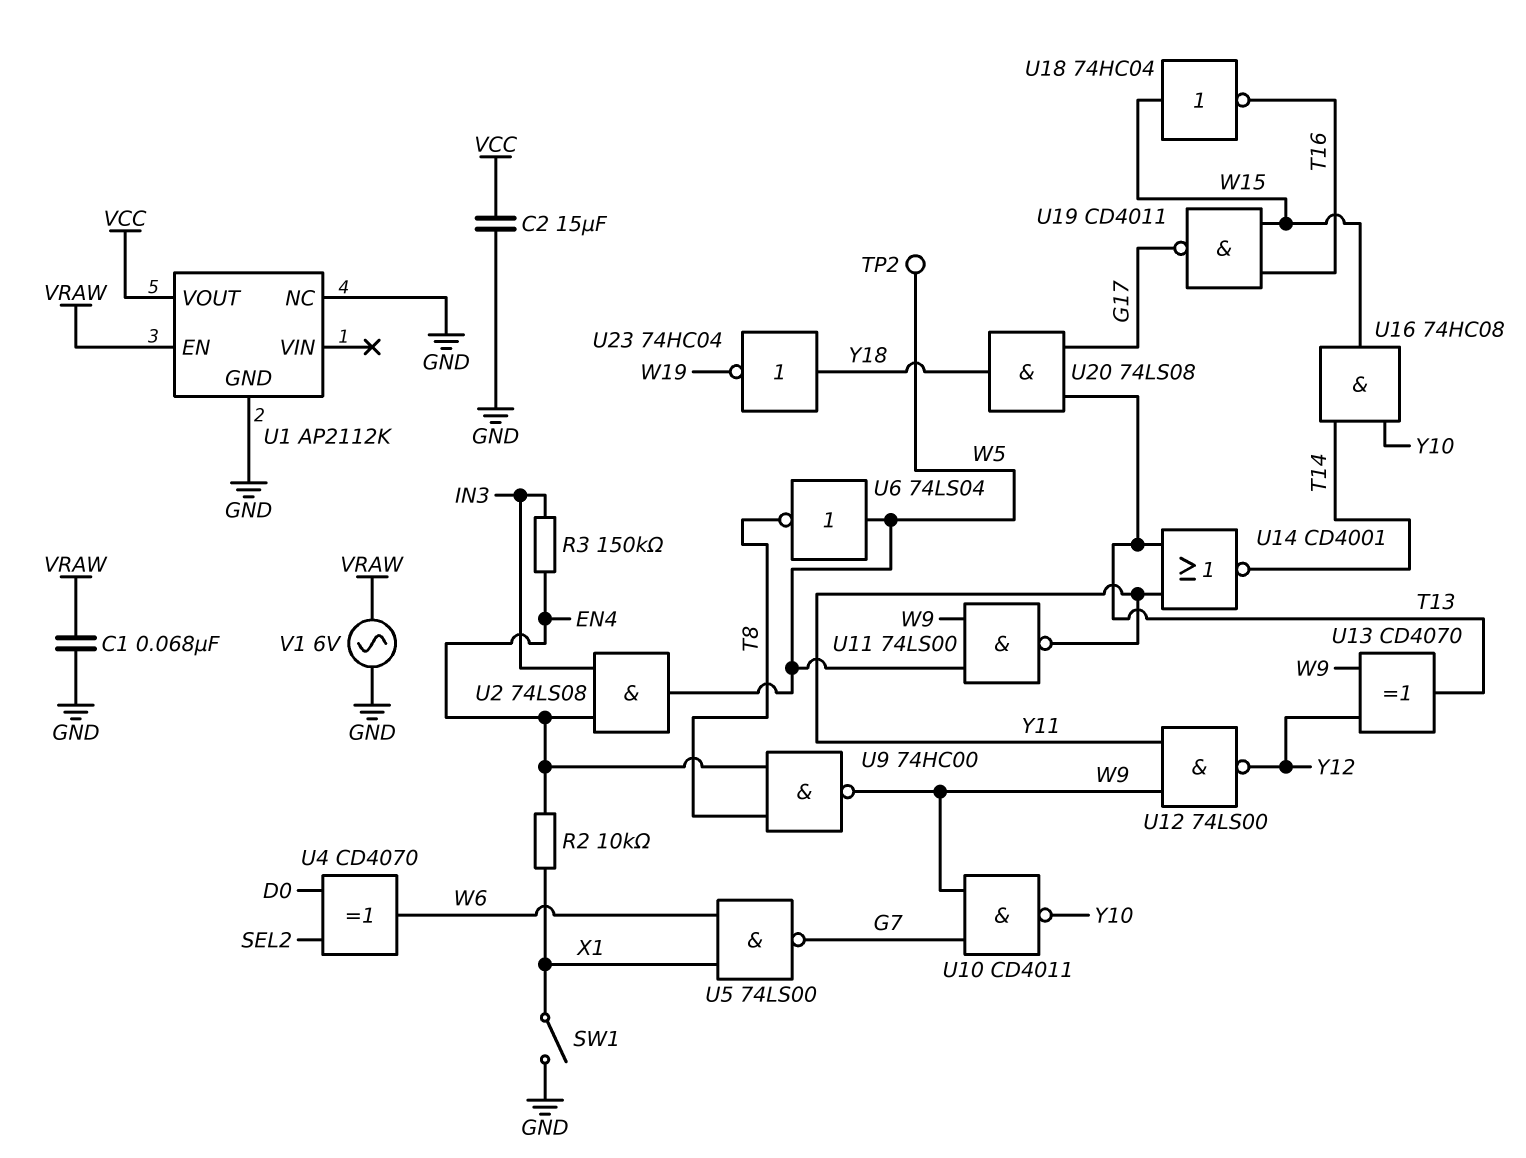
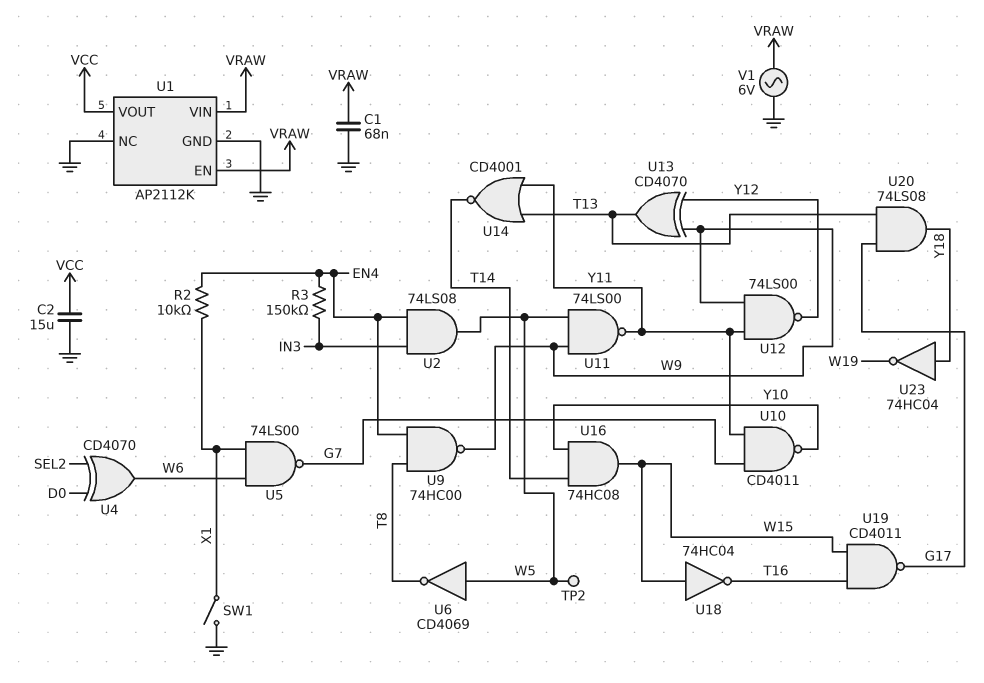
U1 pin VIN: none -> VRAW
U6: NOT 74LS04 (in W5, out T8) -> NOT CD4069 (in W5, out T8)
U10: NAND CD4011 (in G7, in W9, out Y10) -> NAND CD4011 (in G7, in Y11, out Y10)

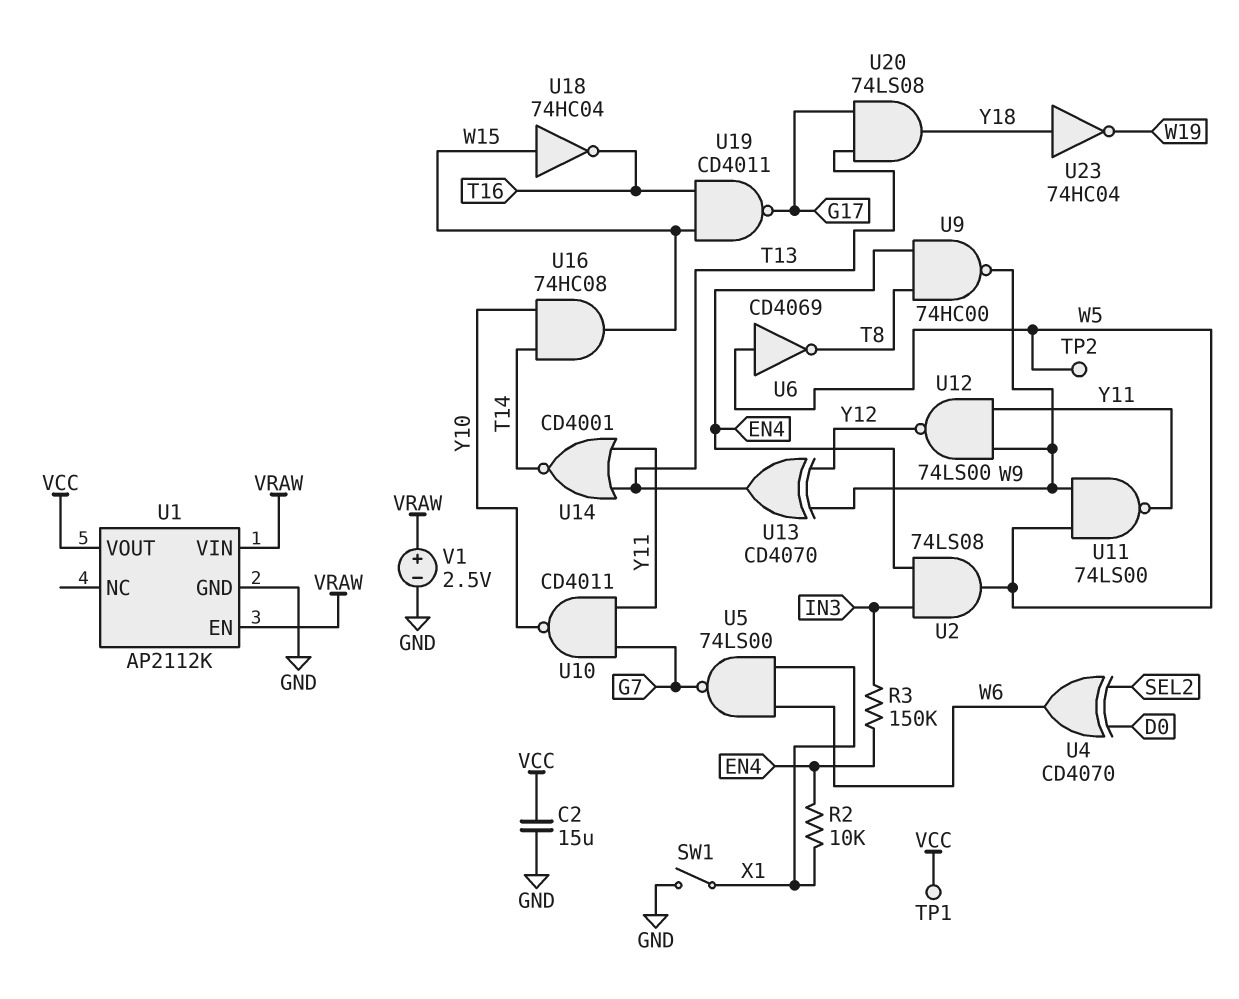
C1: 68nF (GND, VRAW) -> none
TP1: none -> test point (VCC)
U1 pin NC: GND -> none
V1: AC 6V (GND, VRAW) -> 2.5V (plus VRAW, minus GND)

